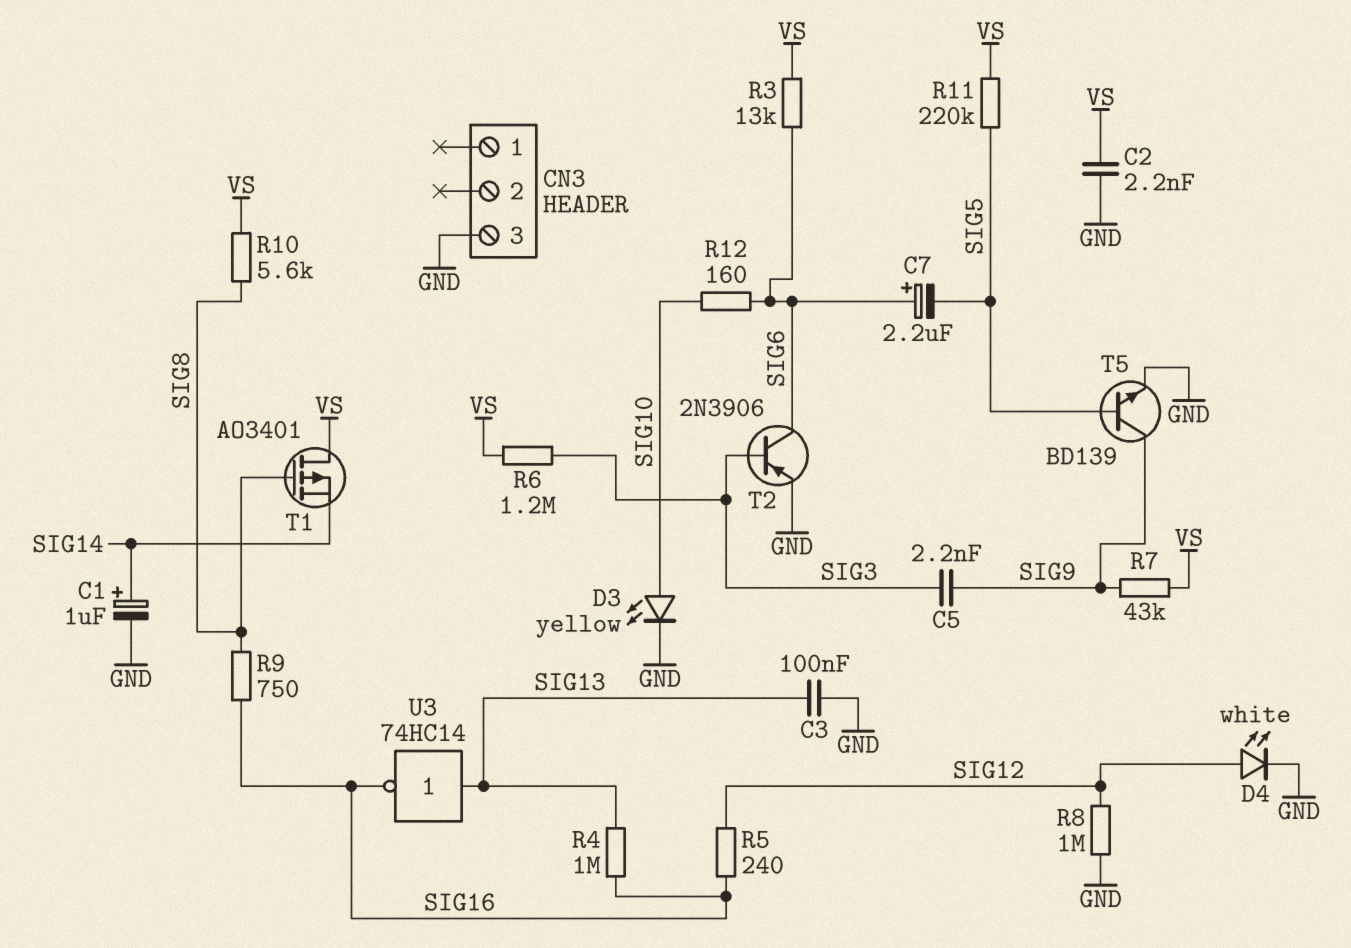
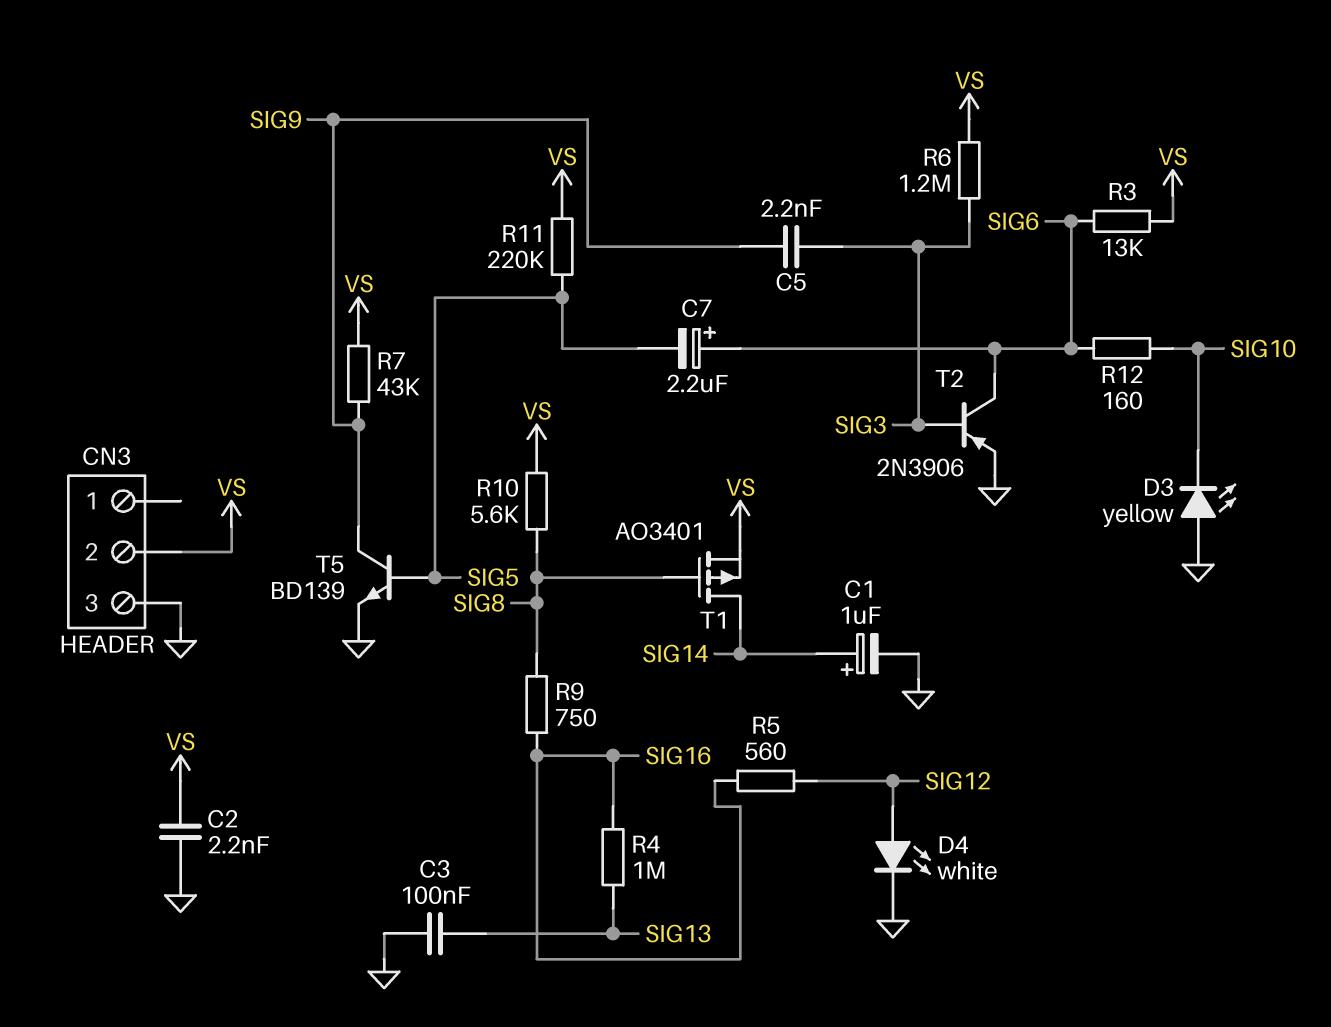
CN3 pin 2: none -> VS
D3: LED yellow (A SIG10, K GND) -> LED yellow (A GND, K SIG10)
R5: 240 (SIG12, SIG16) -> 560 (SIG12, SIG16)
R8: 1M (GND, SIG12) -> none
T1: PMOS AO3401 (G SIG8, D VS, S SIG14) -> PMOS AO3401 (G SIG8, D SIG14, S VS)
U3: NOT 74HC14 (in SIG13, out SIG16) -> none

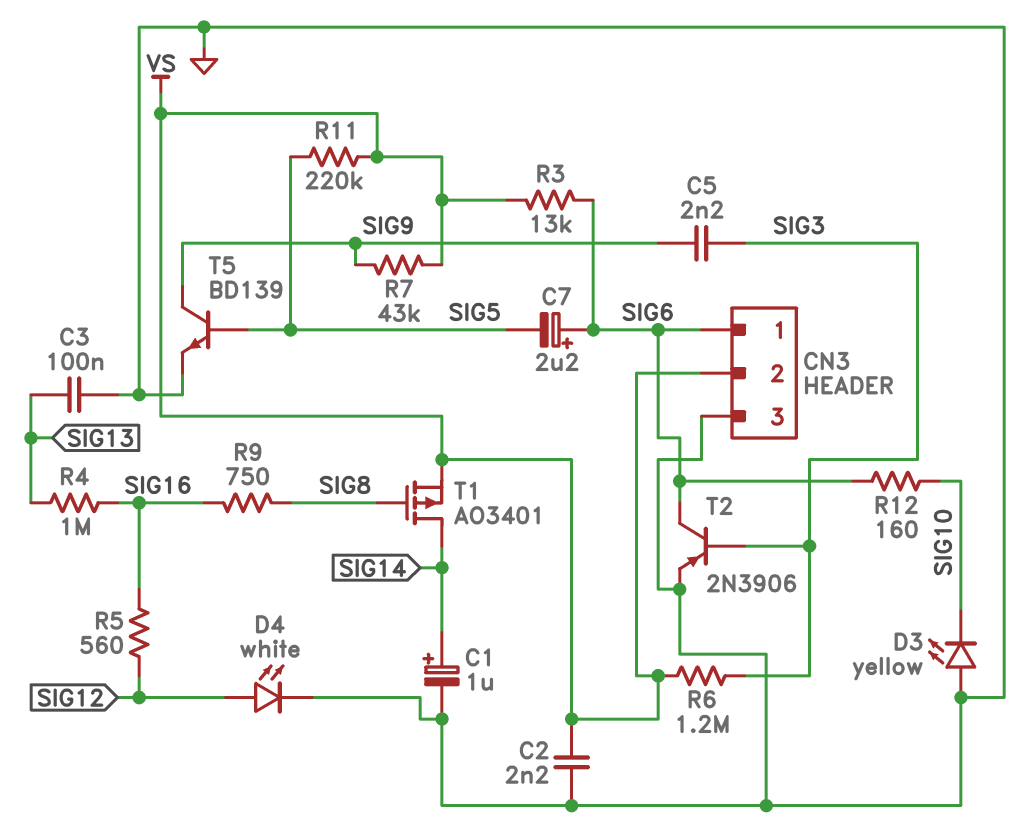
CN3 pin 1: none -> SIG6
R10: 5.6k (SIG8, VS) -> none

